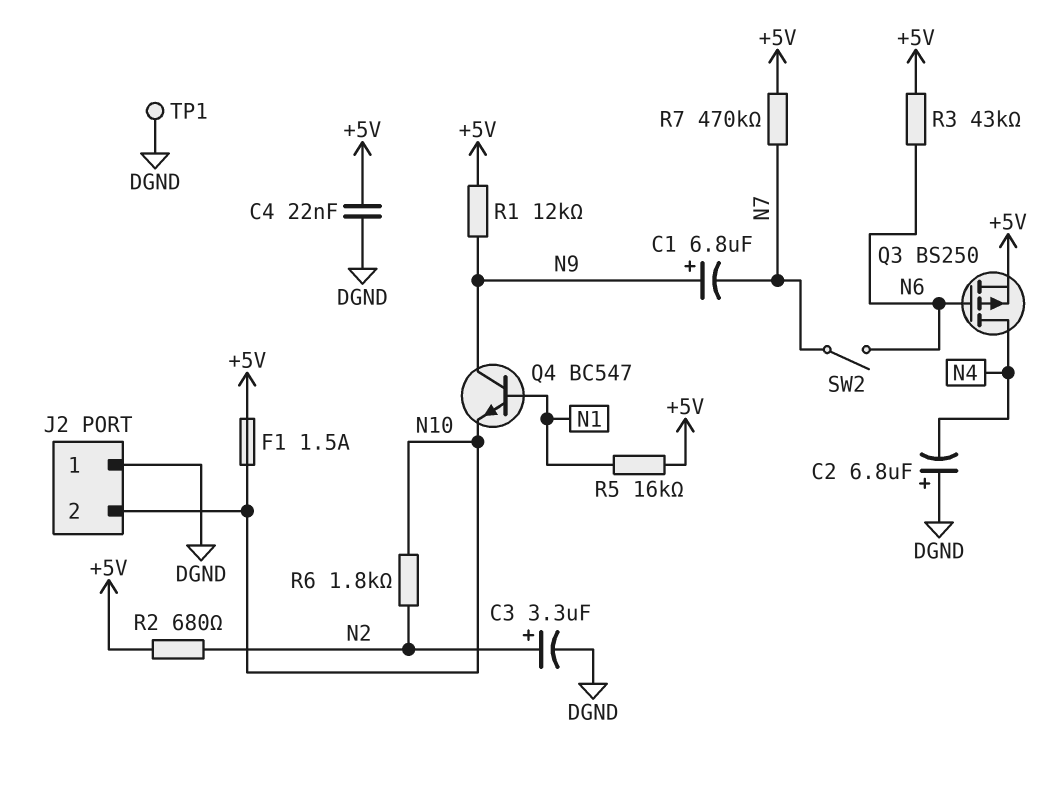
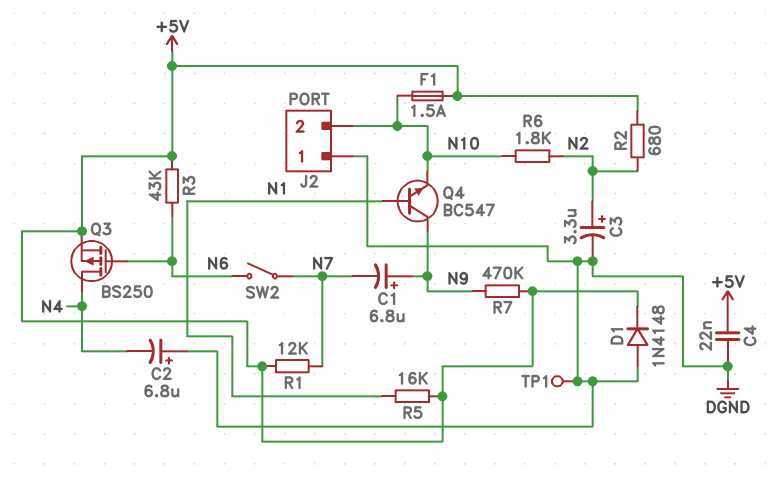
D1: none -> diode 1N4148 (A DGND, K +5V)
R1: 12k (+5V, N9) -> 12k (+5V, N7)
R7: 470k (+5V, N7) -> 470k (+5V, N9)

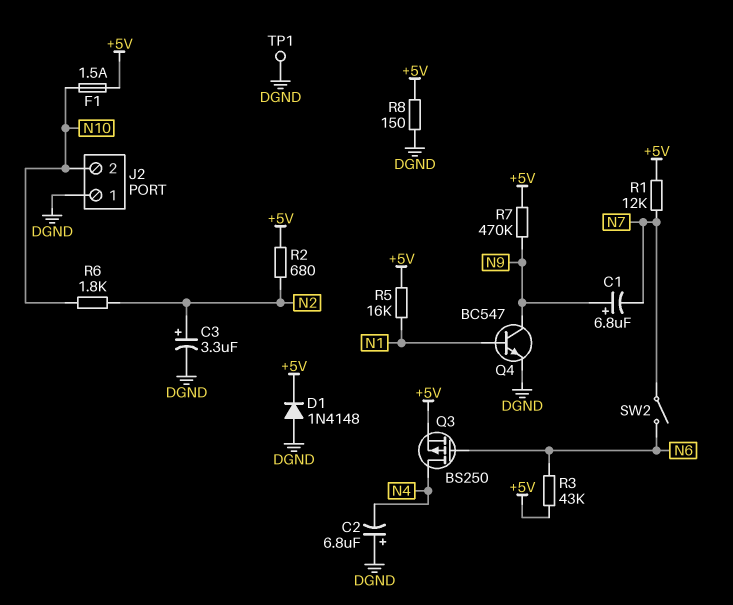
C4: 22nF (+5V, DGND) -> none
Q4: NPN BC547 (B N1, C N9, E N10) -> NPN BC547 (B N1, C N9, E DGND)
R8: none -> 150 (+5V, DGND)

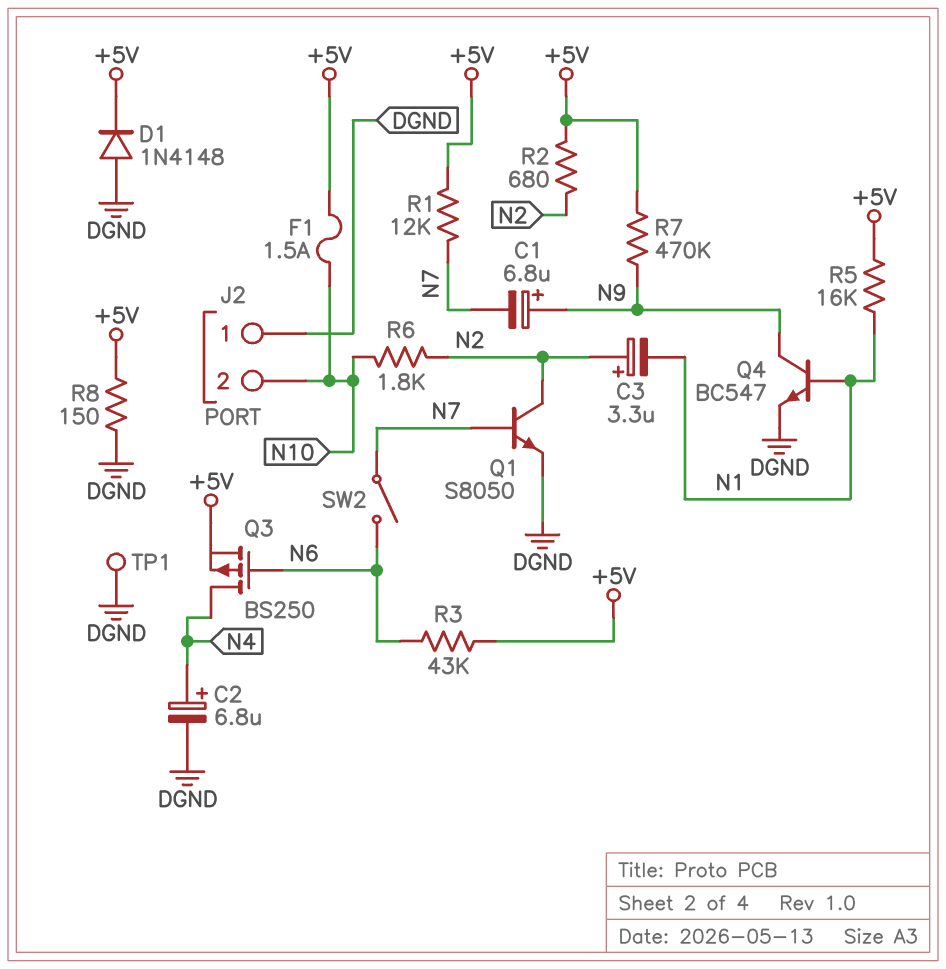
C2: 6.8uF (plus DGND, minus N4) -> 6.8uF (plus N4, minus DGND)
C3: 3.3uF (plus N2, minus DGND) -> 3.3uF (plus N2, minus N1)
Q1: none -> NPN S8050 (B N7, C N2, E DGND)

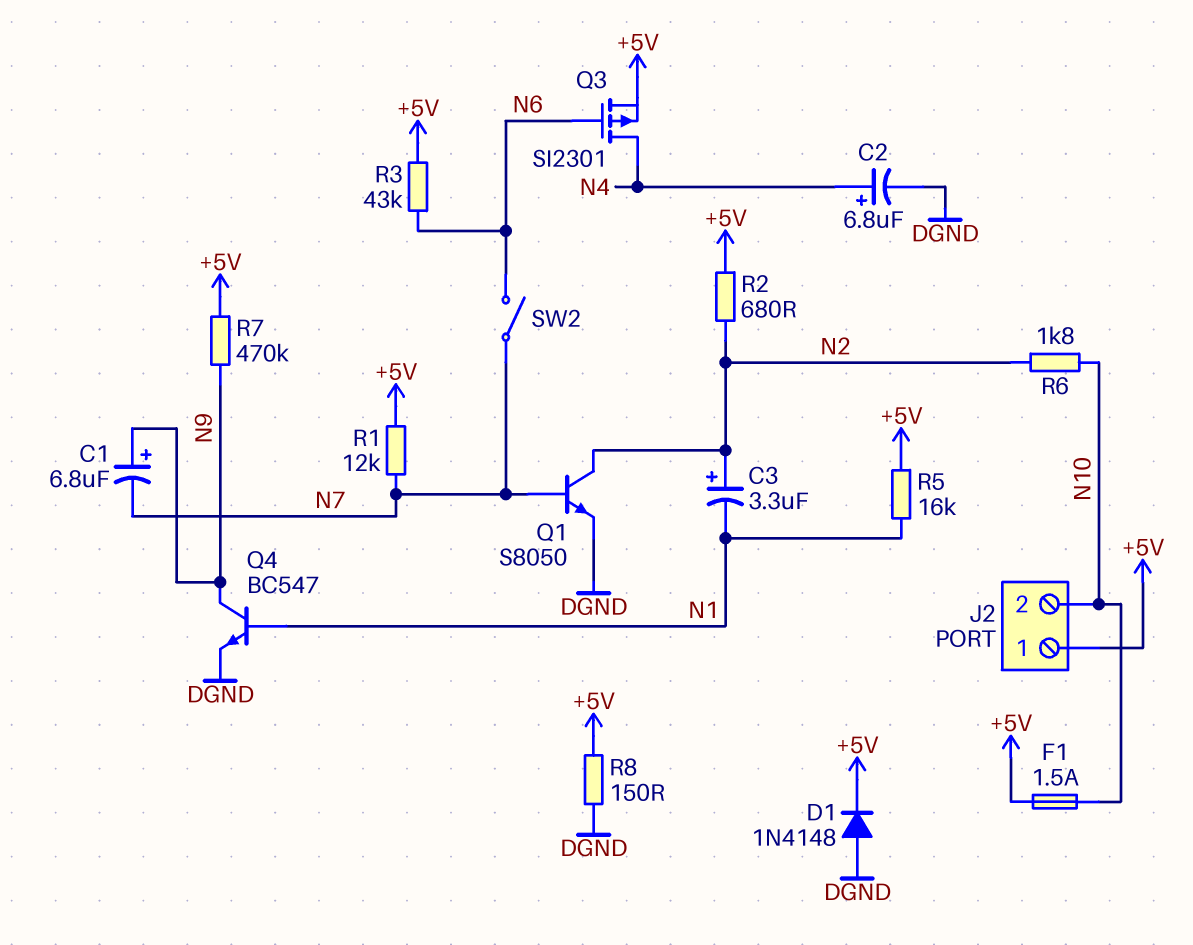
J2 pin 1: DGND -> +5V
Q3: PMOS BS250 (G N6, D N4, S +5V) -> PMOS SI2301 (G N6, D N4, S +5V)
TP1: test point (DGND) -> none

